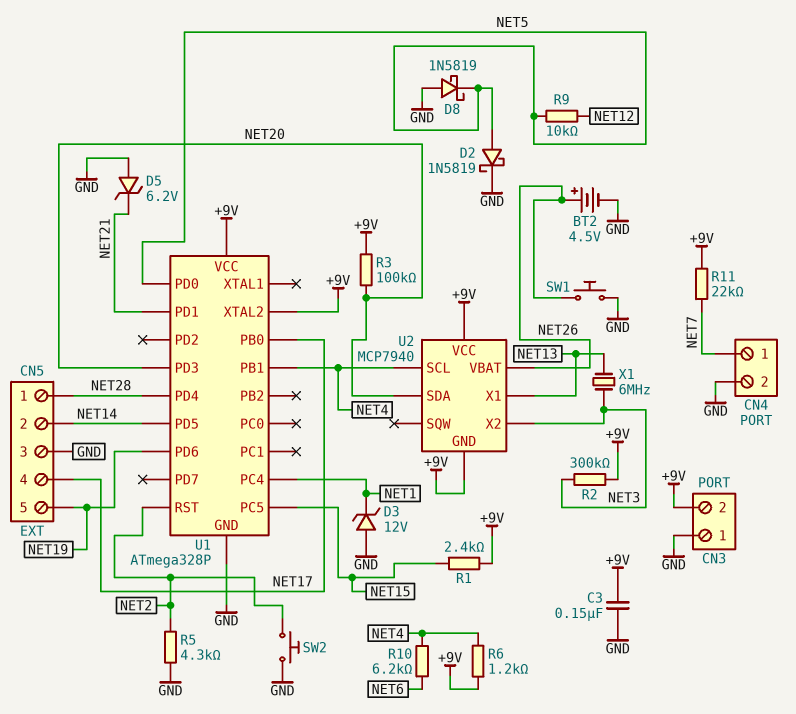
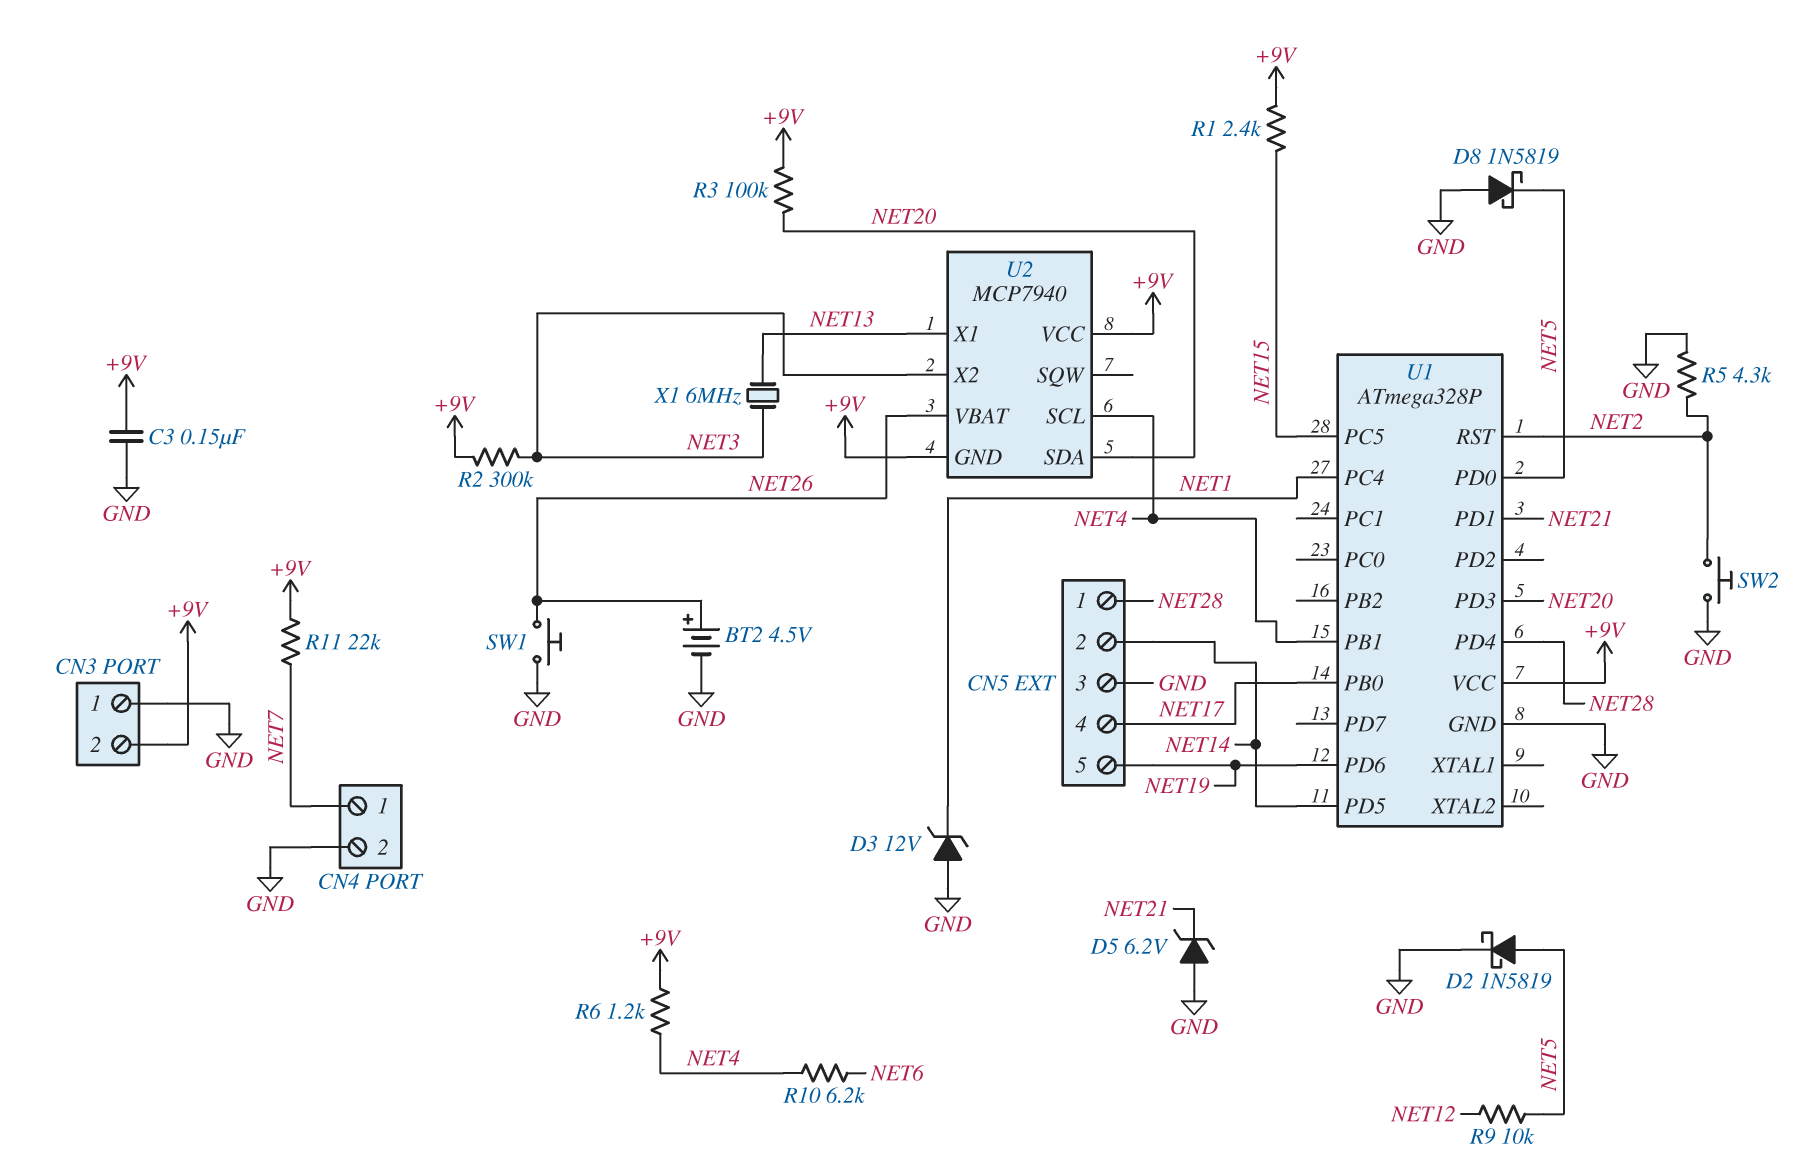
U1 pin XTAL2: +9V -> none

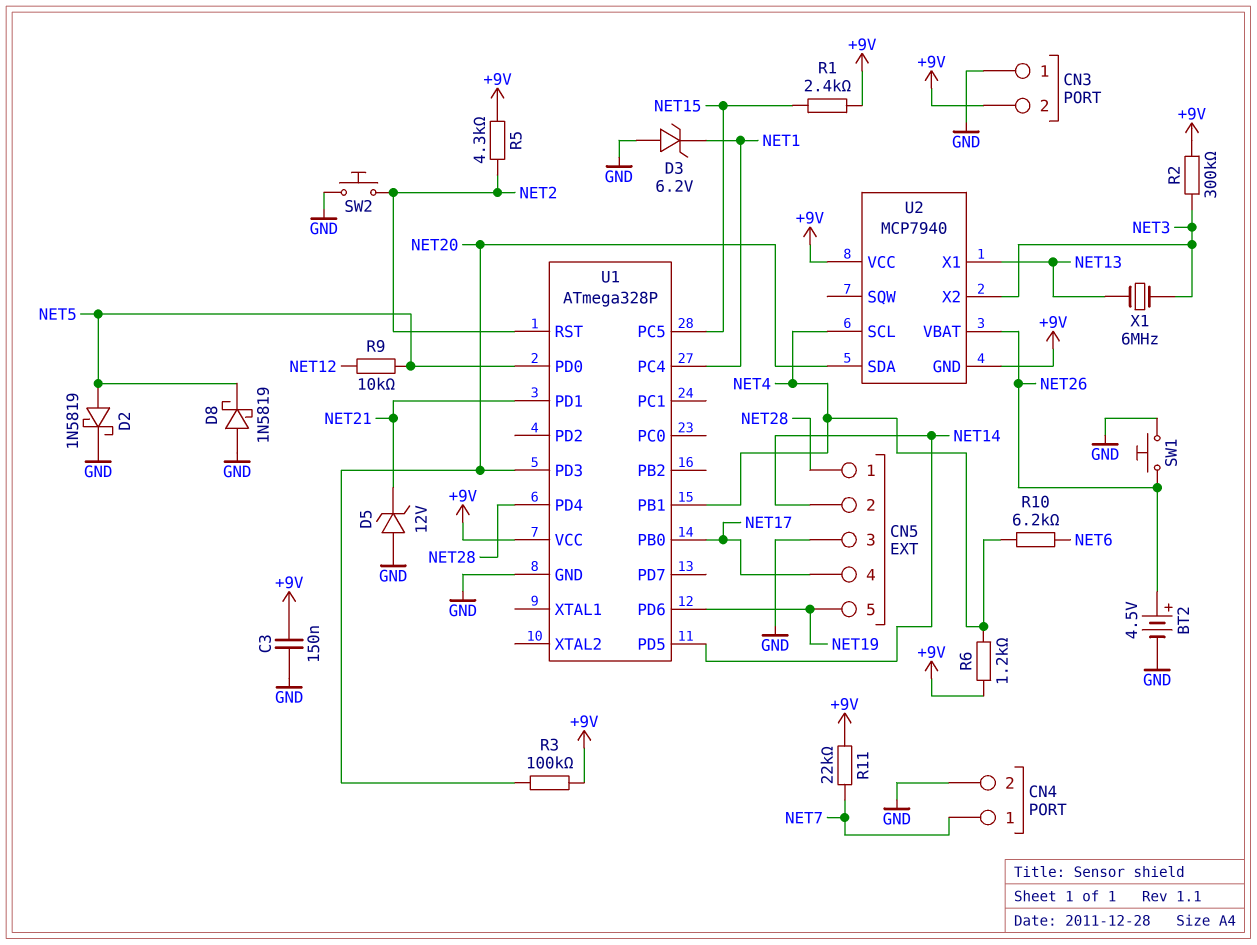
D3: zener 12V (A GND, K NET1) -> zener 6.2V (A GND, K NET1)
D5: zener 6.2V (A GND, K NET21) -> zener 12V (A GND, K NET21)
R5: 4.3k (GND, NET2) -> 4.3k (+9V, NET2)

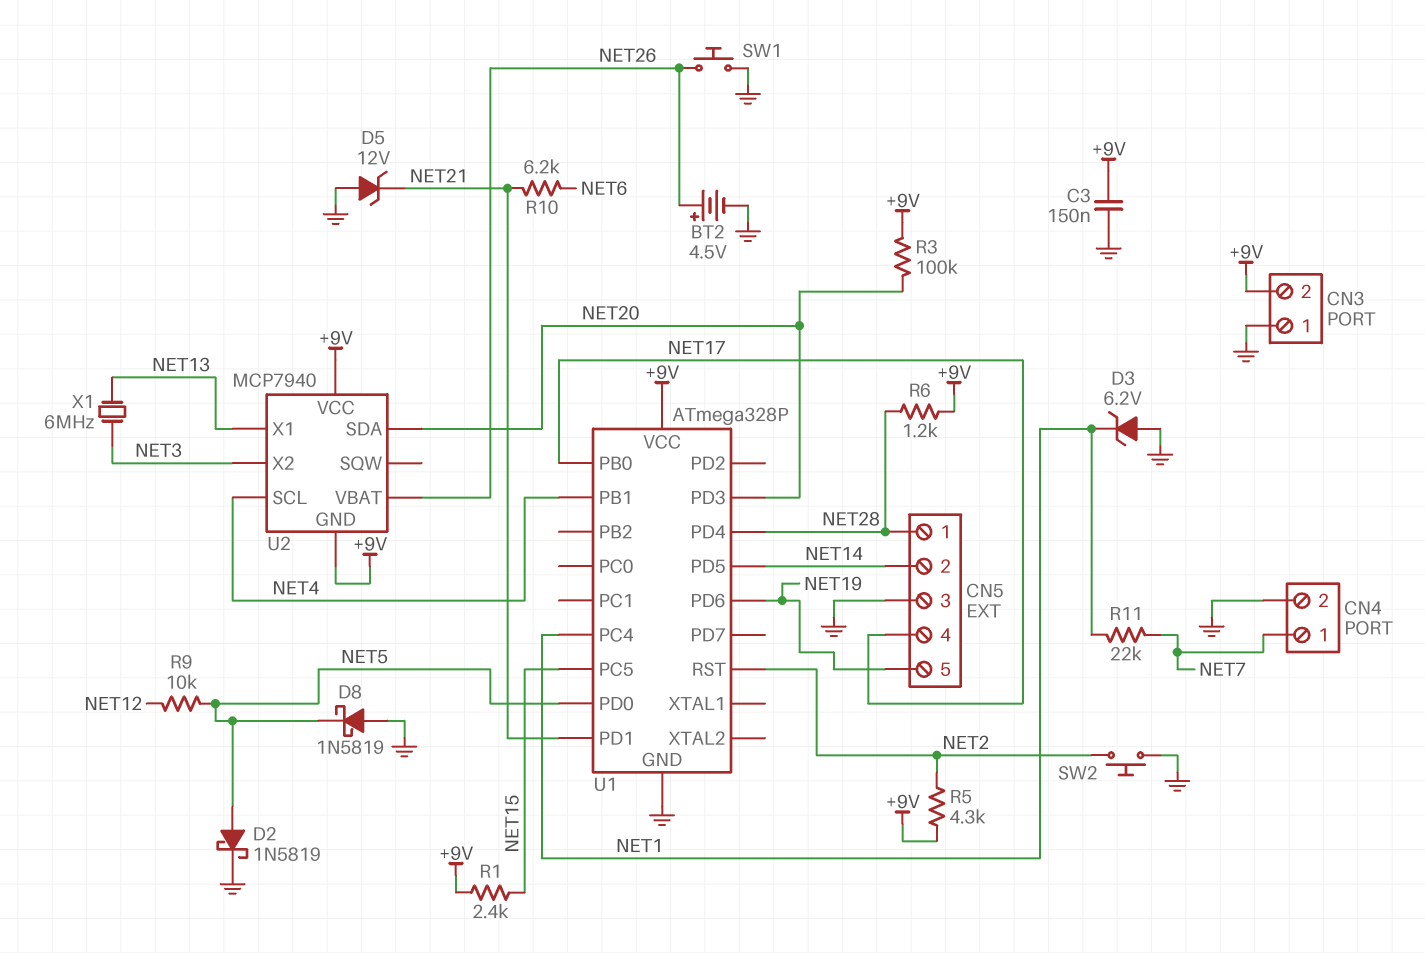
R2: 300k (+9V, NET3) -> none
R6: 1.2k (+9V, NET4) -> 1.2k (+9V, NET28)
R10: 6.2k (NET4, NET6) -> 6.2k (NET6, NET21)
R11: 22k (+9V, NET7) -> 22k (NET1, NET7)

